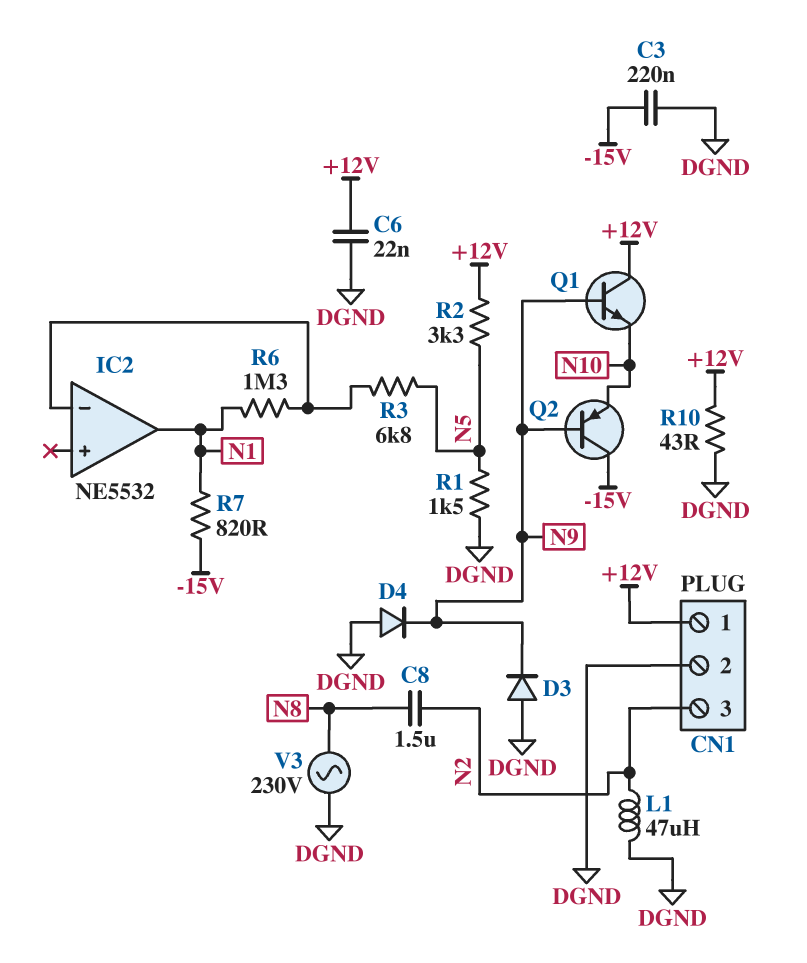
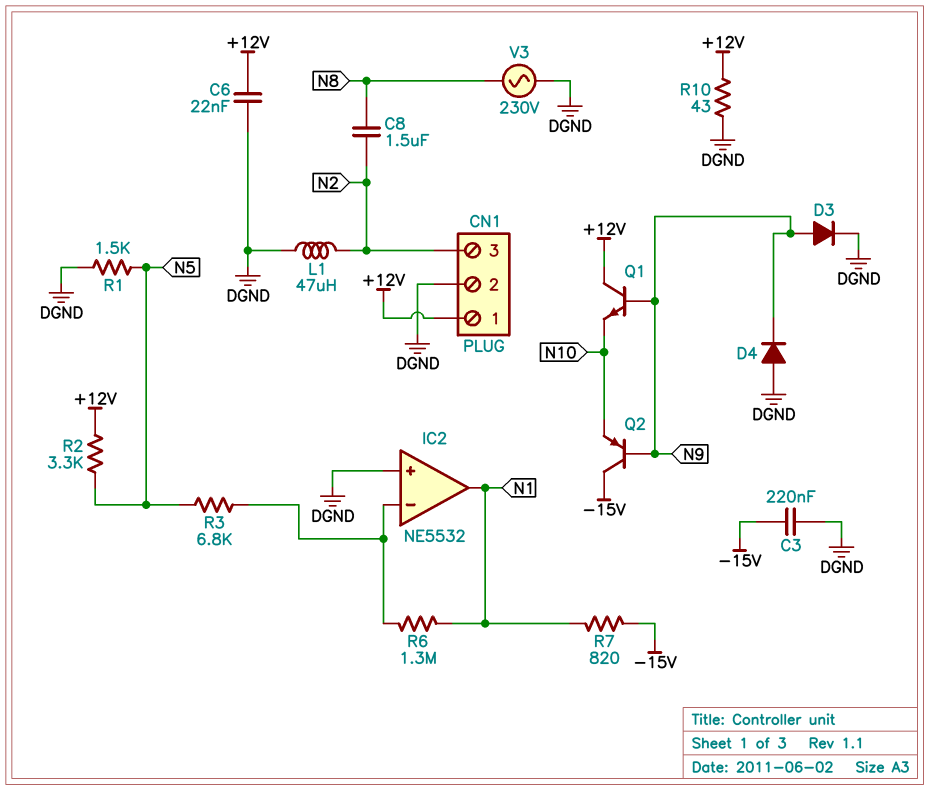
D3: diode (A DGND, K N9) -> diode (A N9, K DGND)
IC2 pin in+: none -> DGND

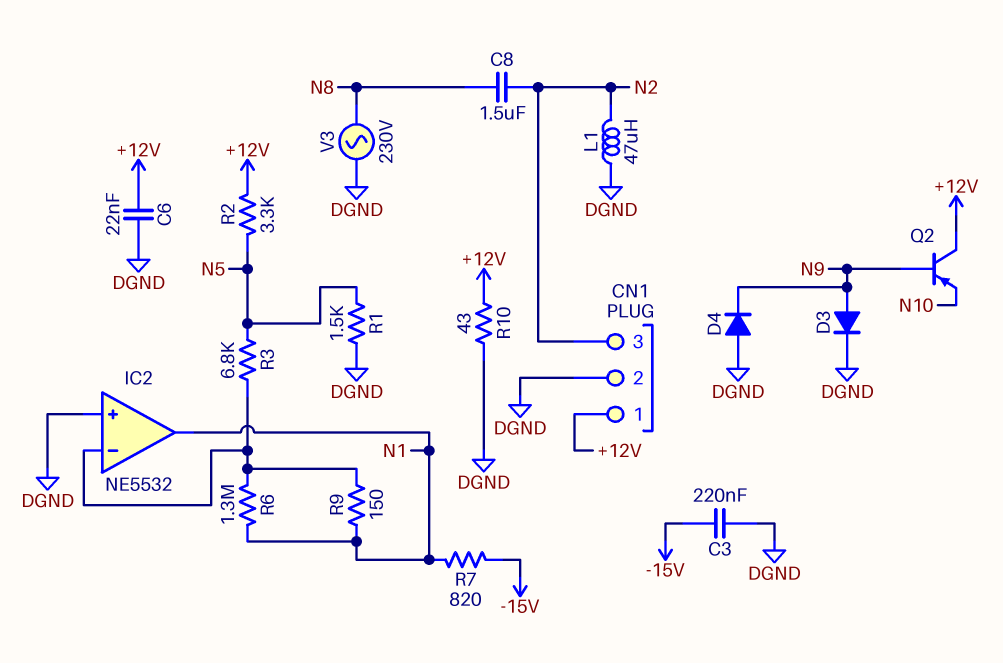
Q1: NPN (B N9, C +12V, E N10) -> none
Q2: PNP (B N9, C -15V, E N10) -> PNP (B N9, C +12V, E N10)
R9: none -> 150 (IC2/in-, N1)

